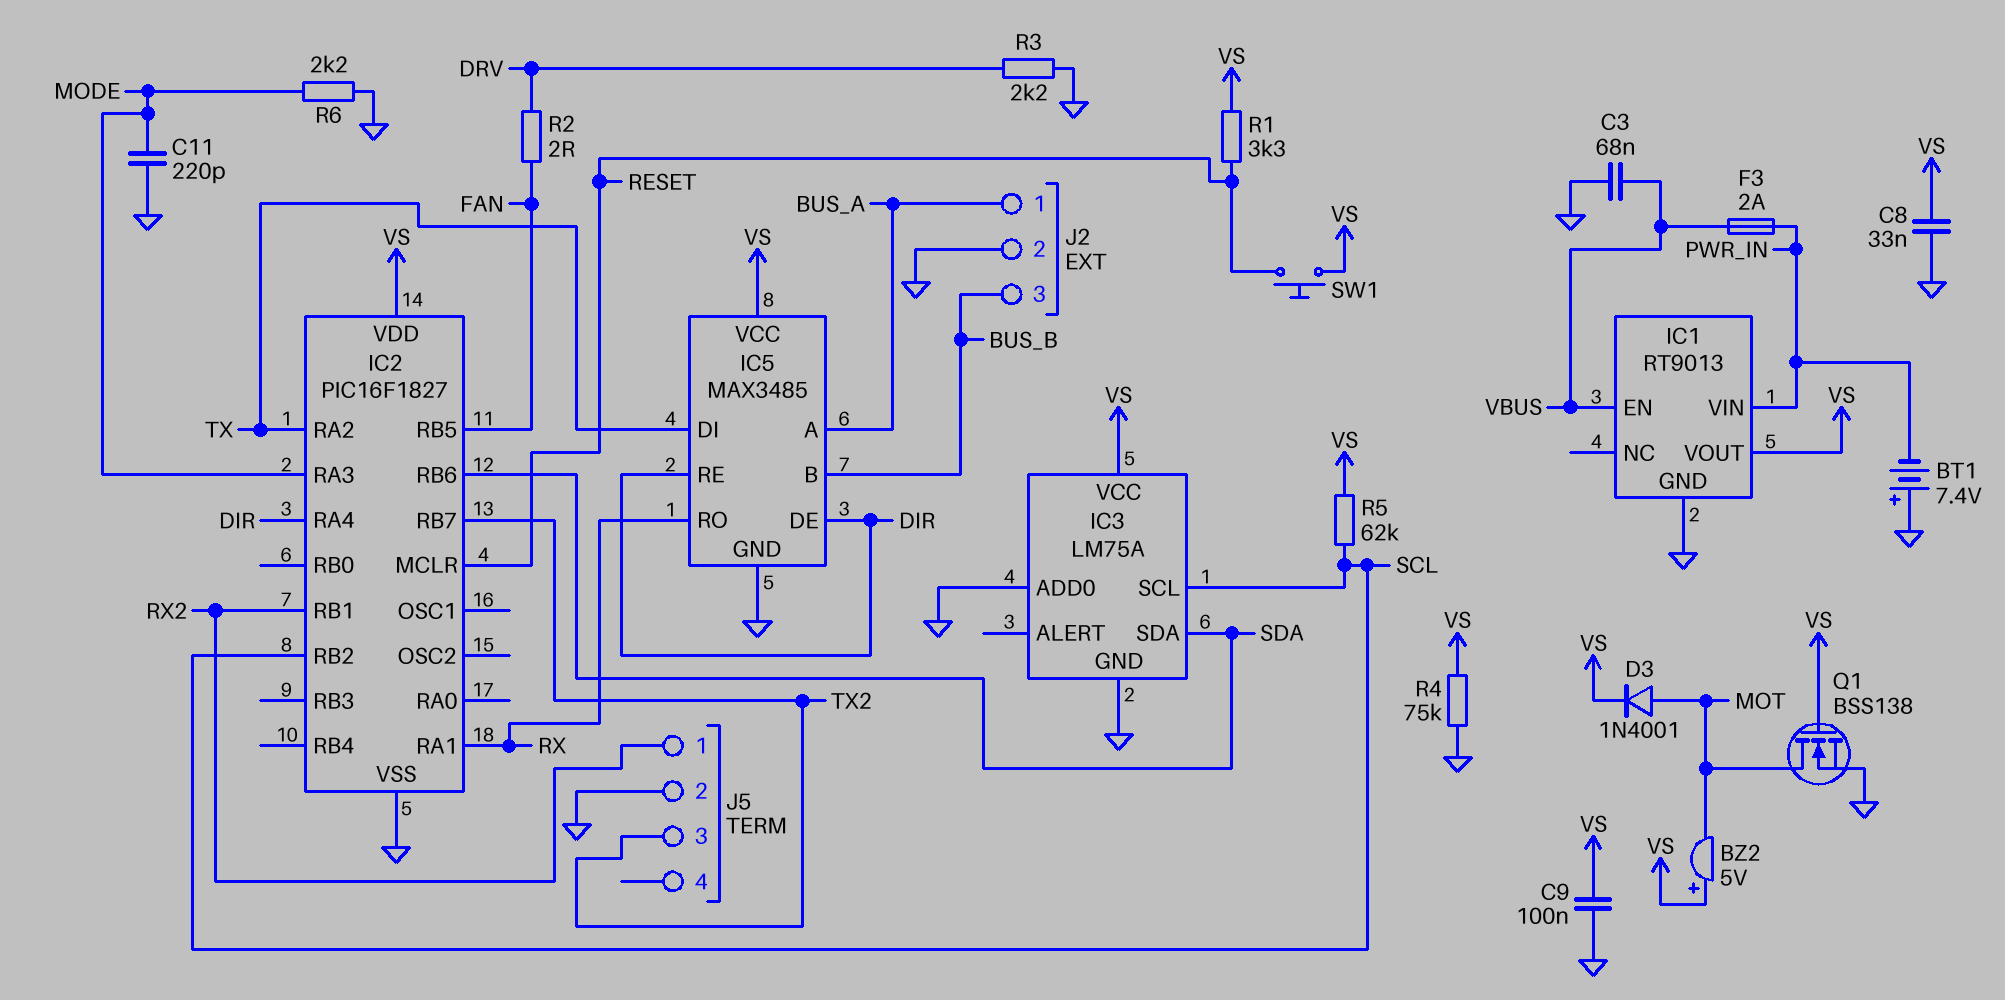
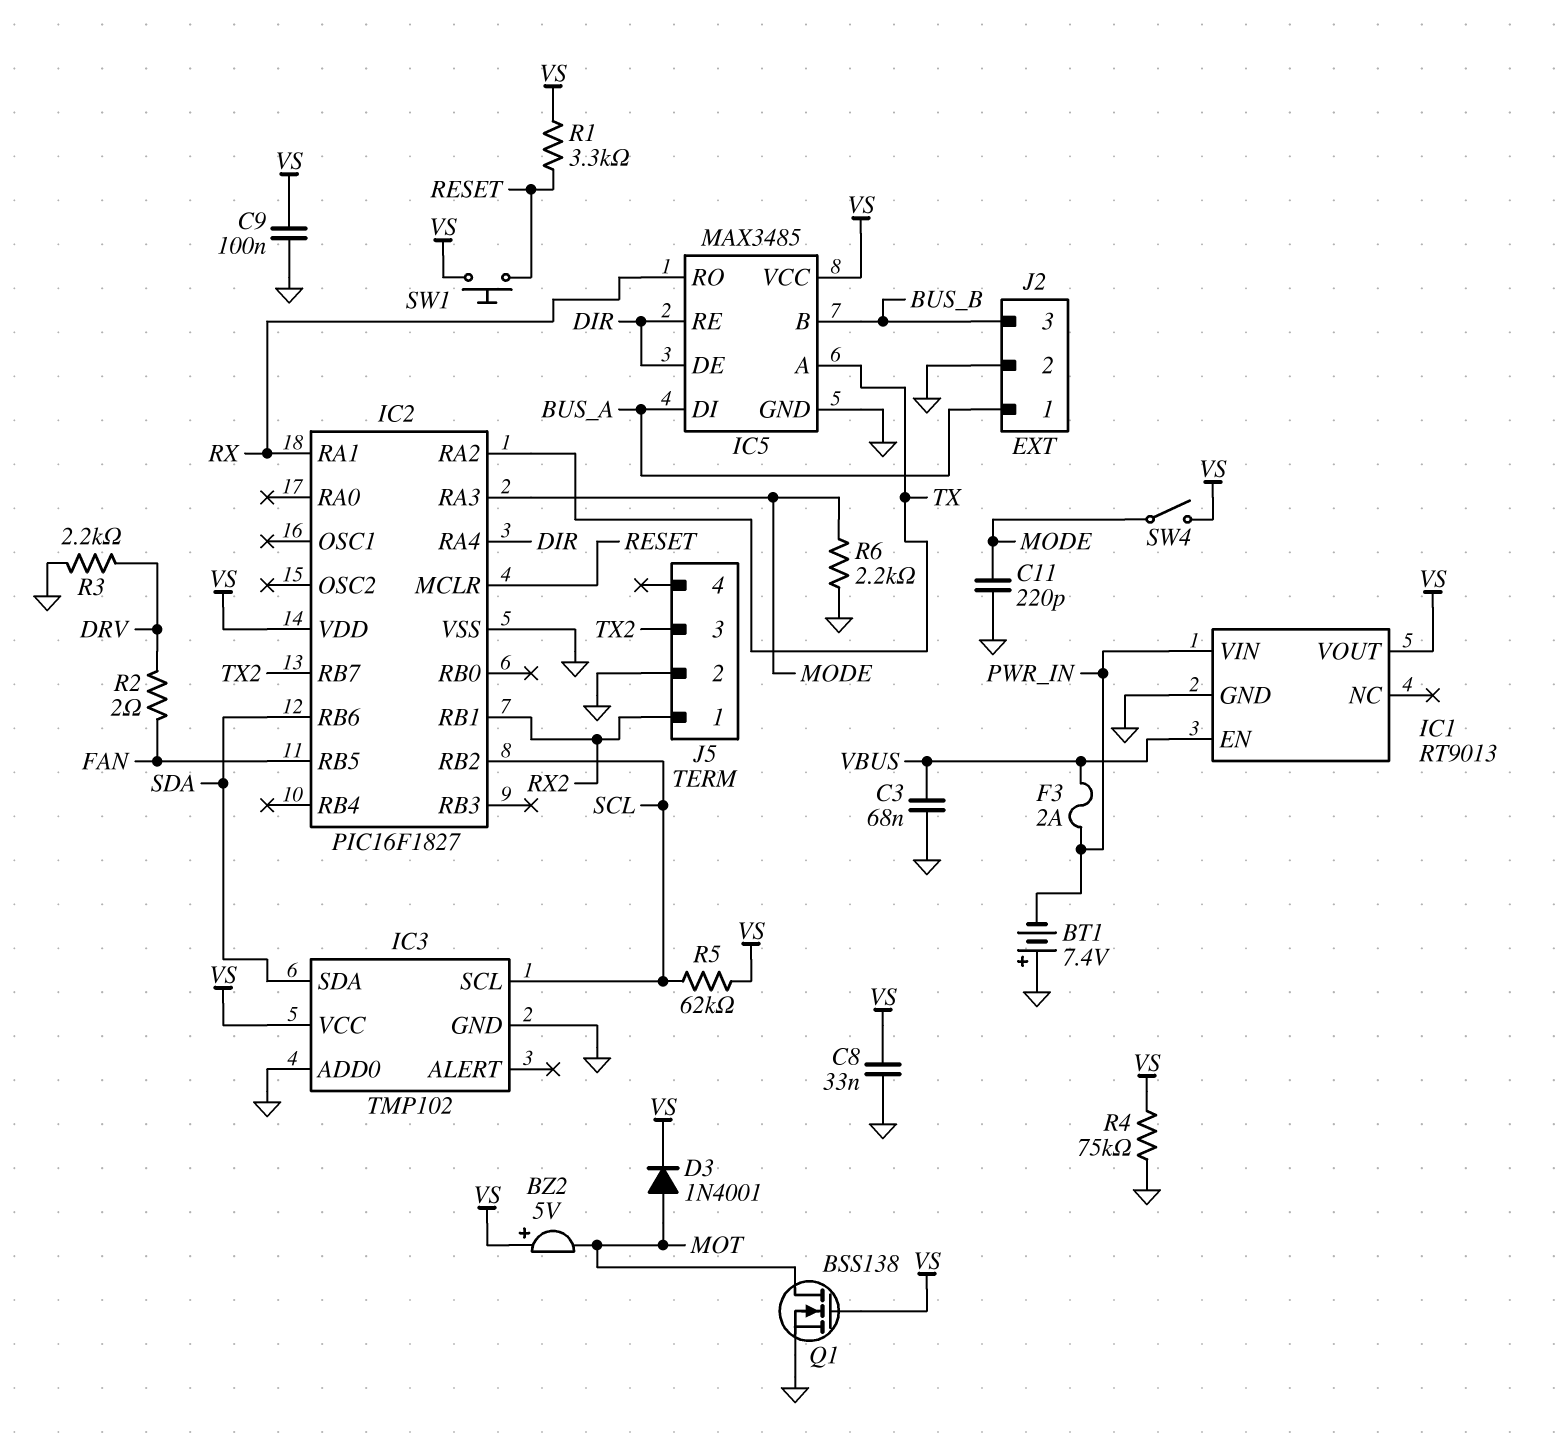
IC3: LM75A -> TMP102
IC5 pin A: BUS_A -> TX
IC5 pin DI: TX -> BUS_A
SW4: none -> switch (MODE, VS)

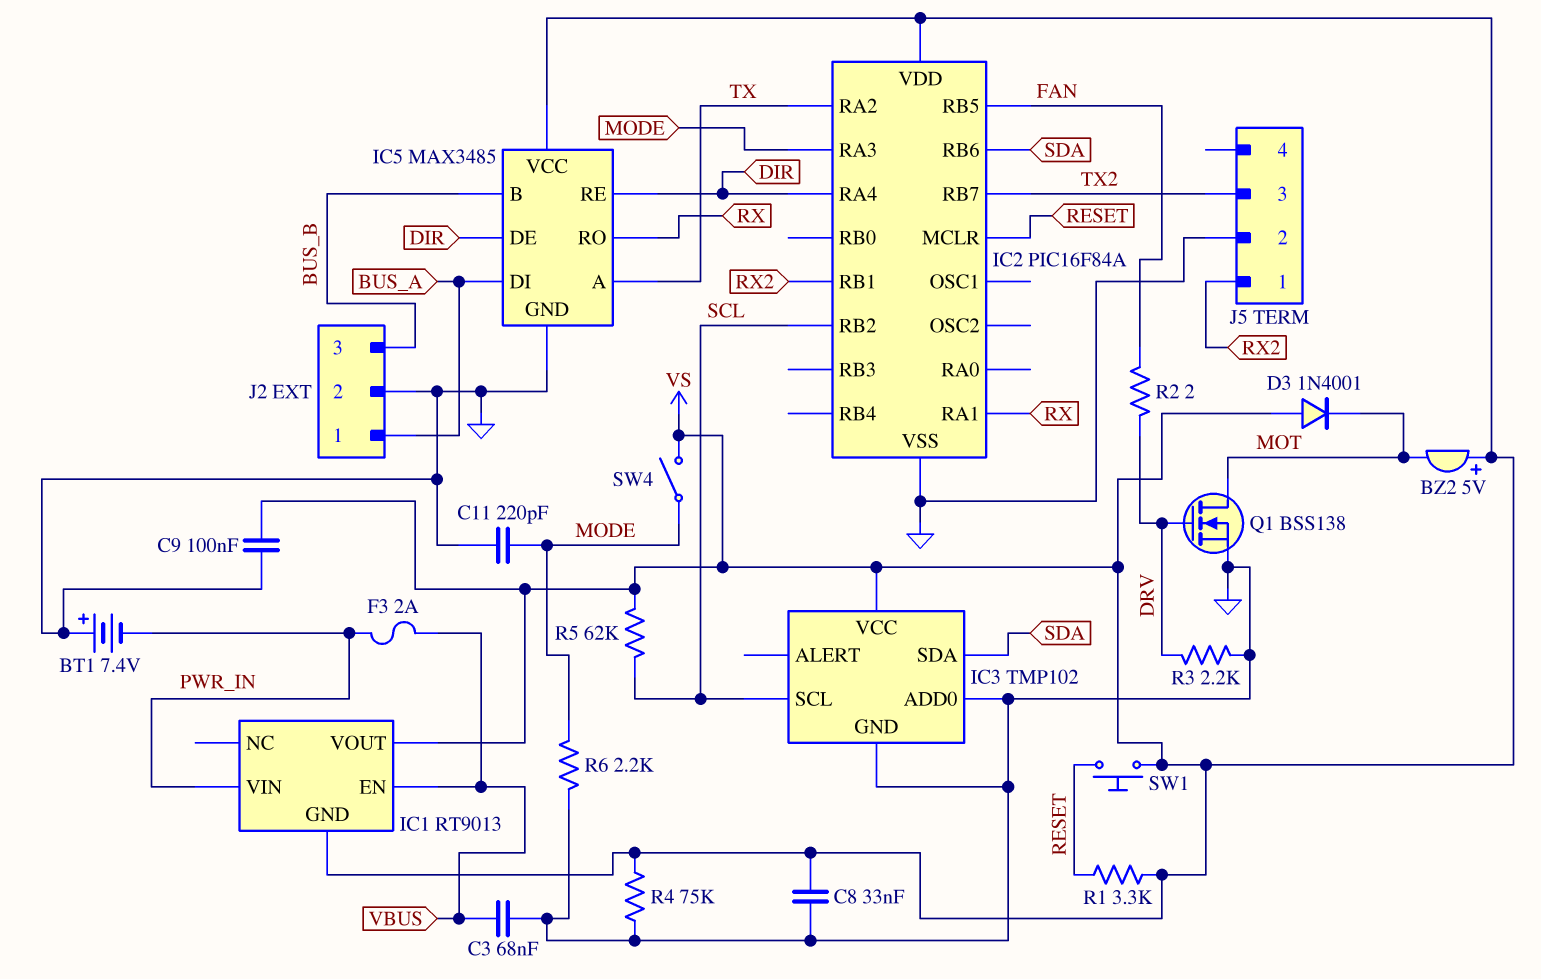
D3: diode 1N4001 (A MOT, K VS) -> diode 1N4001 (A VS, K MOT)
IC1 pin GND: GND -> VS
IC2: PIC16F1827 -> PIC16F84A
Q1: NMOS BSS138 (G VS, D MOT, S GND) -> NMOS BSS138 (G DRV, D MOT, S GND)

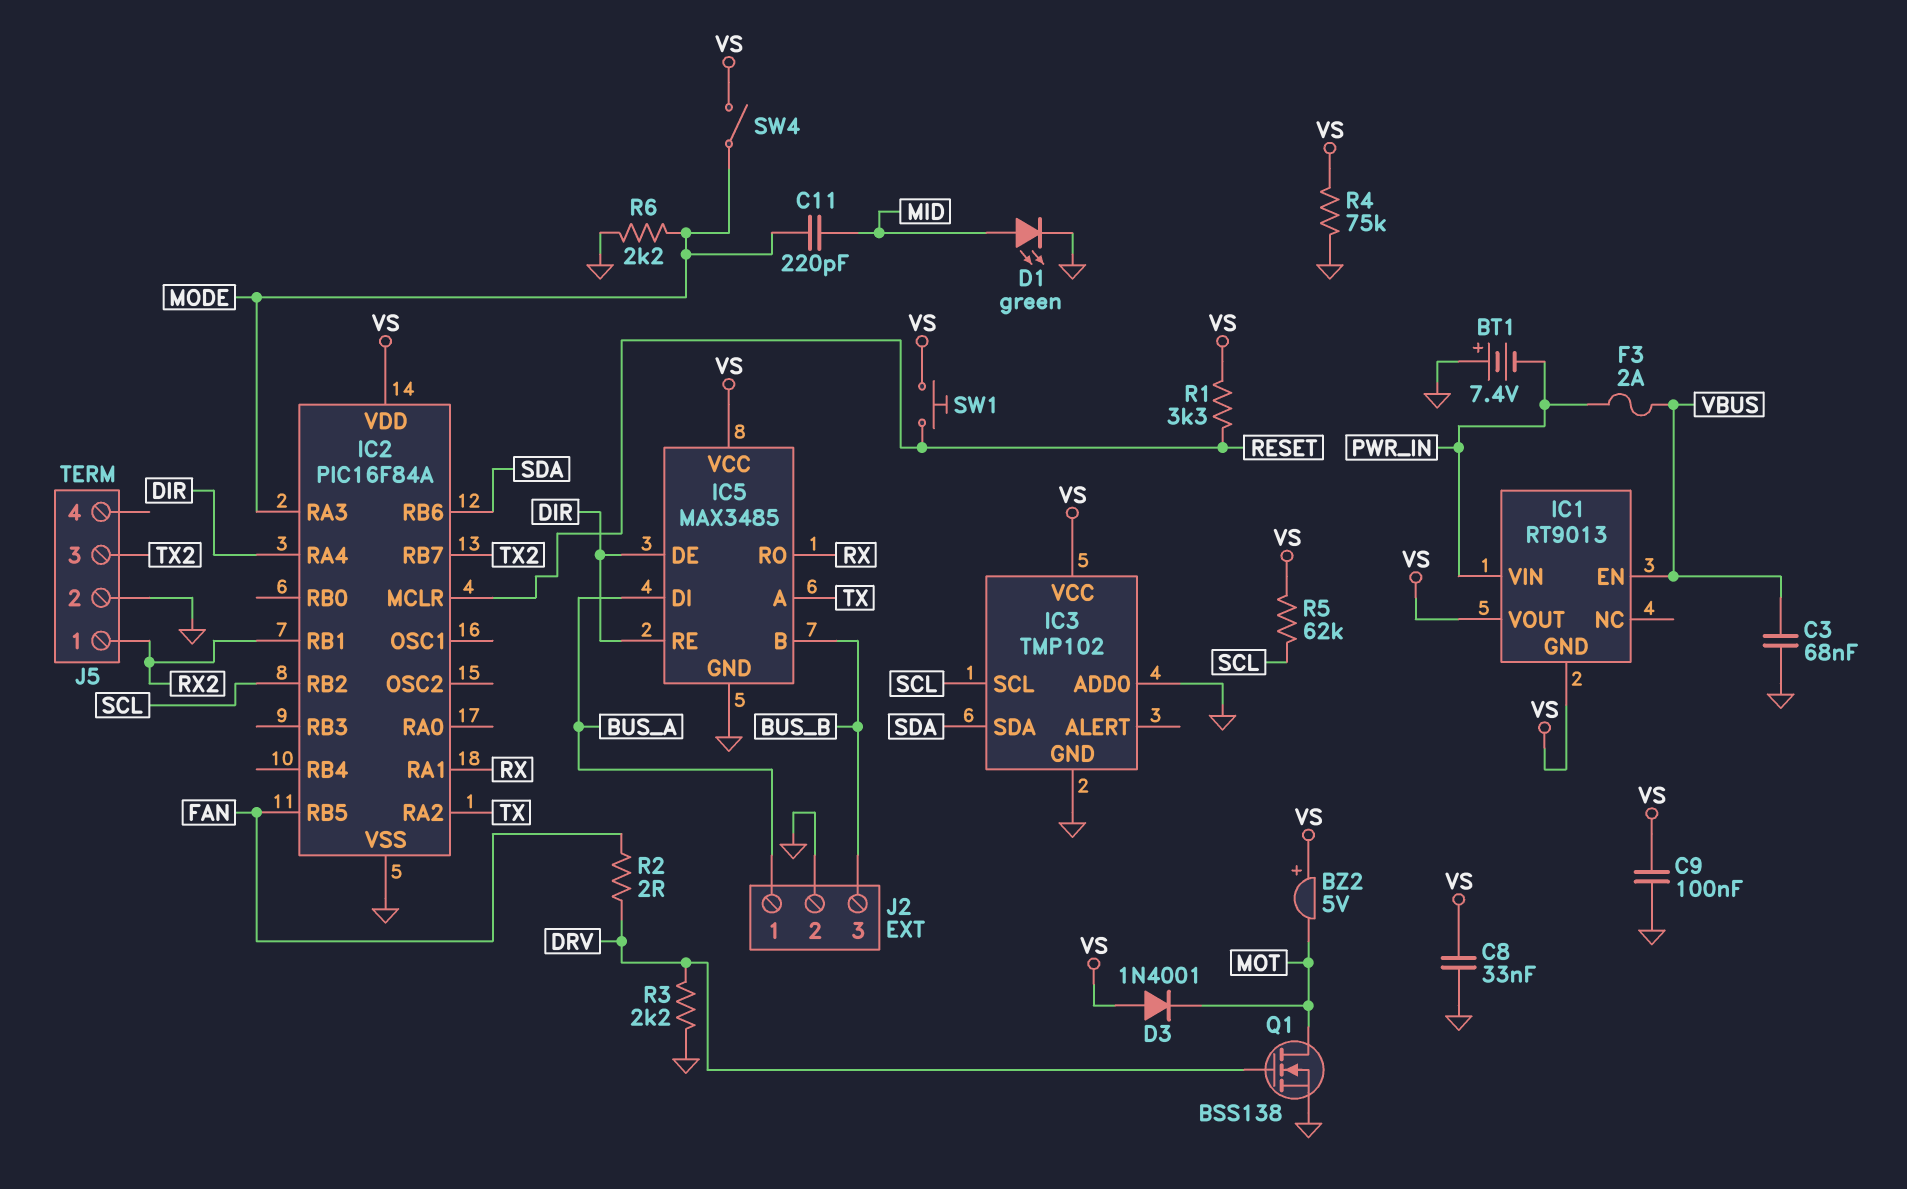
C11: 220pF (GND, MODE) -> 220pF (MID, MODE)
D1: none -> LED green (A MID, K GND)

